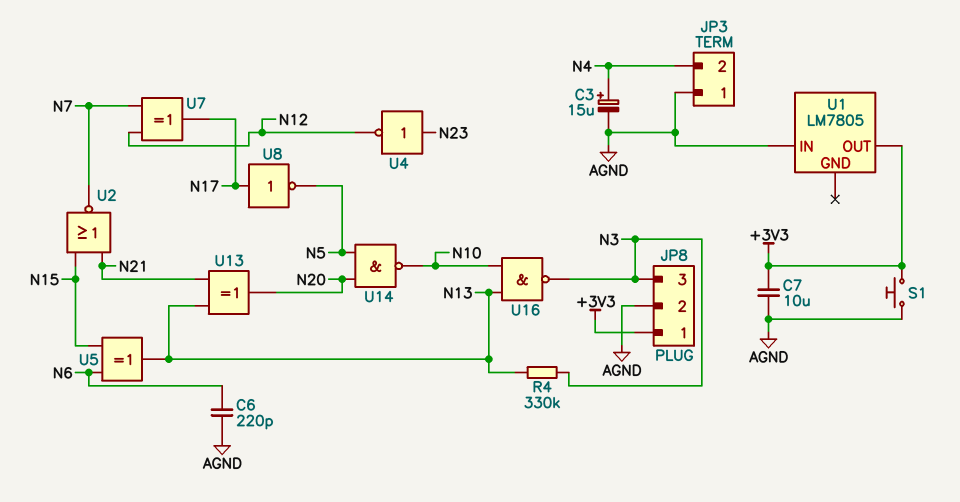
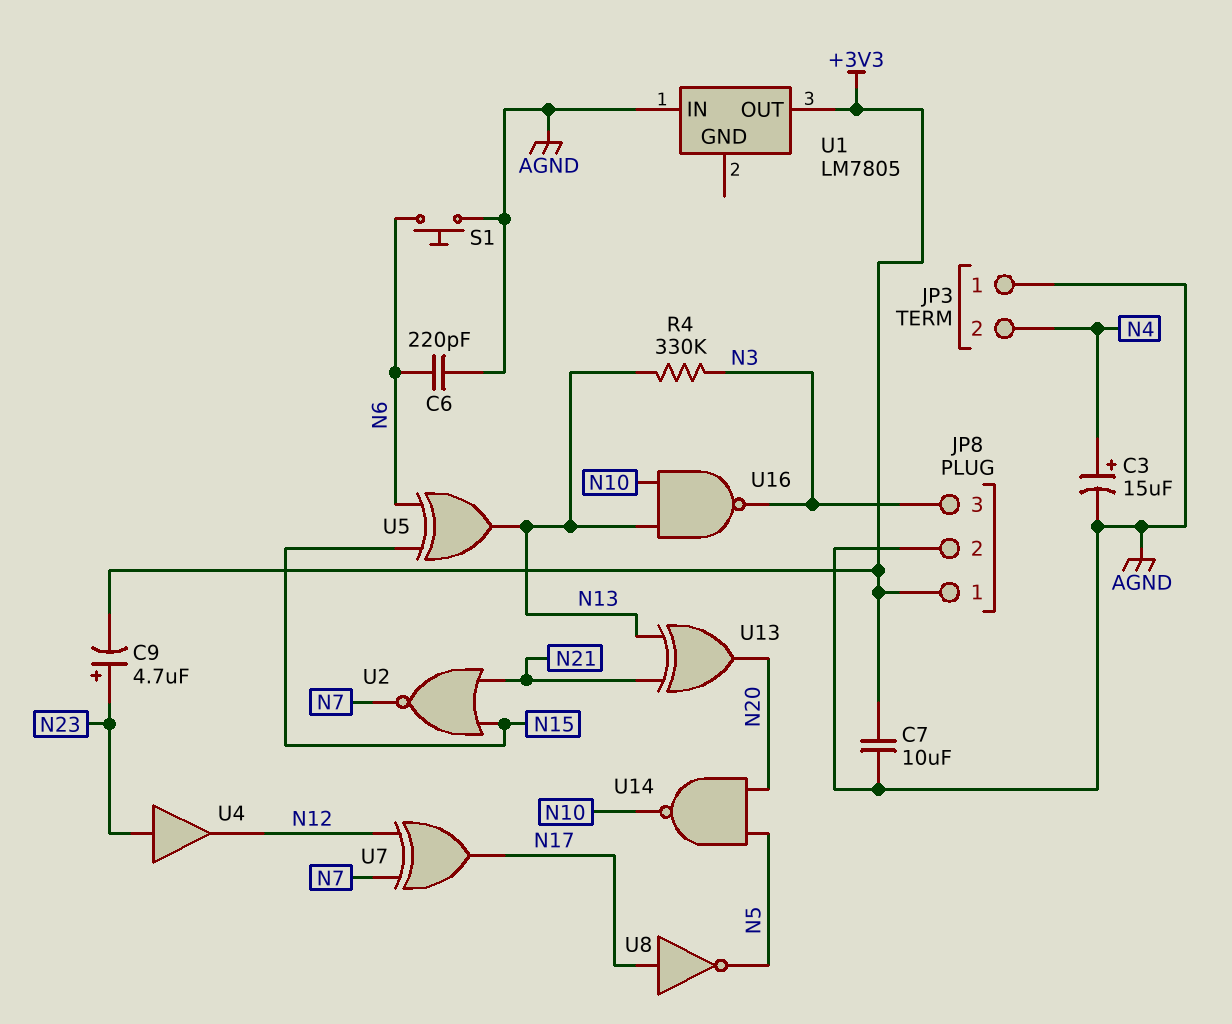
C9: none -> 4.7uF (plus N23, minus +3V3)
S1: button (+3V3, AGND) -> button (AGND, N6)
U4: NOT (in N23, out N12) -> buffer (in N23, out N12)

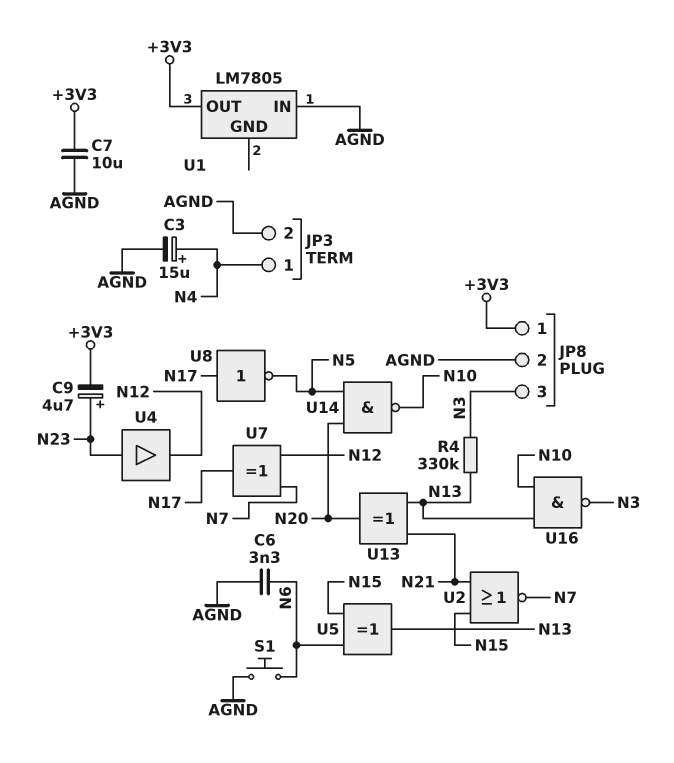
C6: 220pF (AGND, N6) -> 3.3nF (AGND, N6)
JP3 pin 1: AGND -> N4
JP3 pin 2: N4 -> AGND

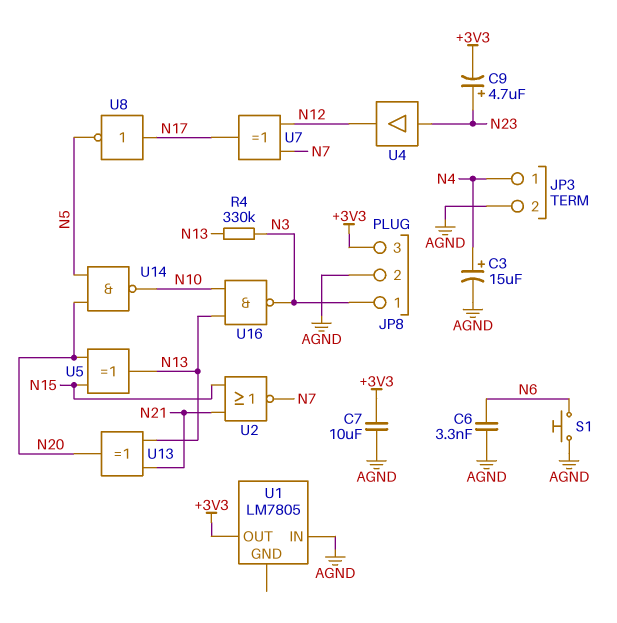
JP8 pin 1: +3V3 -> N3
JP8 pin 3: N3 -> +3V3
U5: XOR (in N6, in N15, out N13) -> XOR (in N15, in N20, out N13)

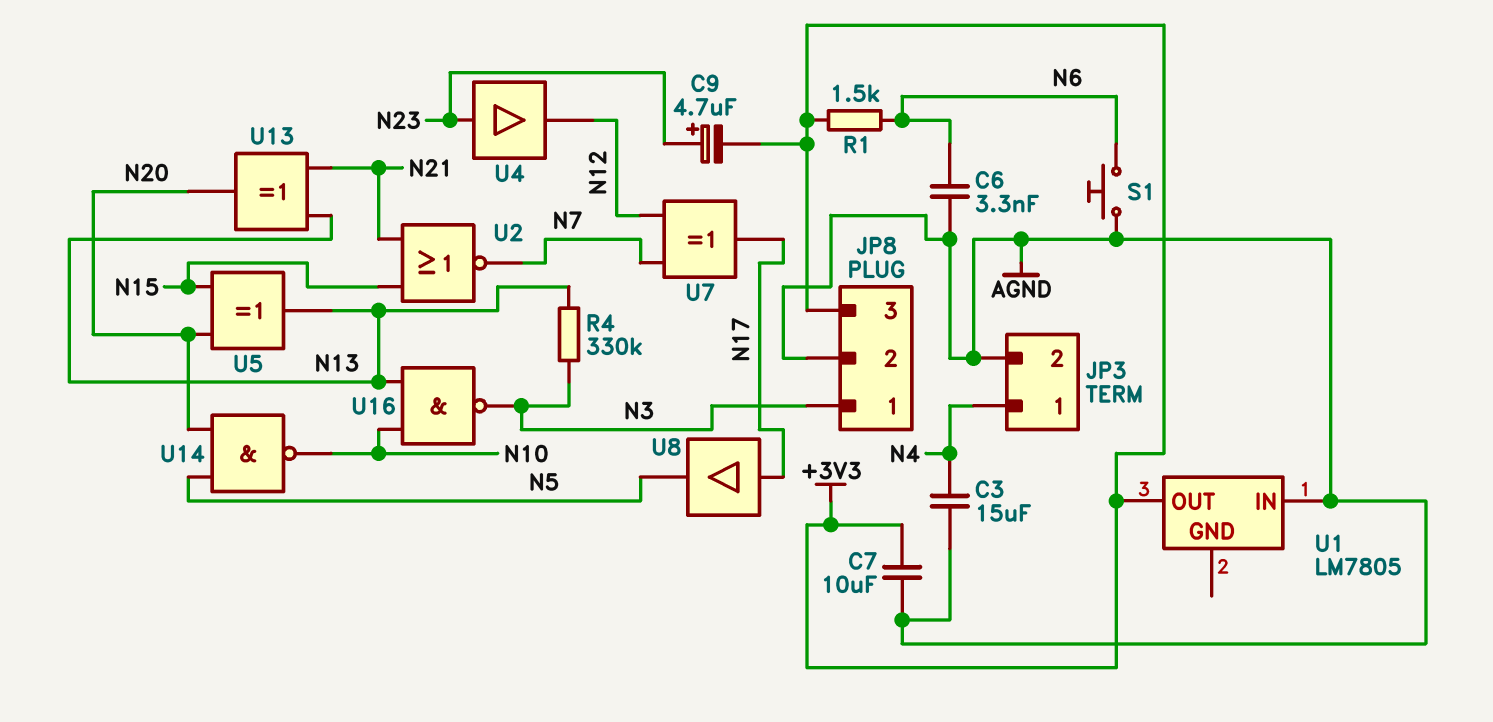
C3: 15uF (plus N4, minus AGND) -> 15uF (AGND, N4)
R1: none -> 1.5k (+3V3, N6)
U8: NOT (in N17, out N5) -> buffer (in N17, out N5)

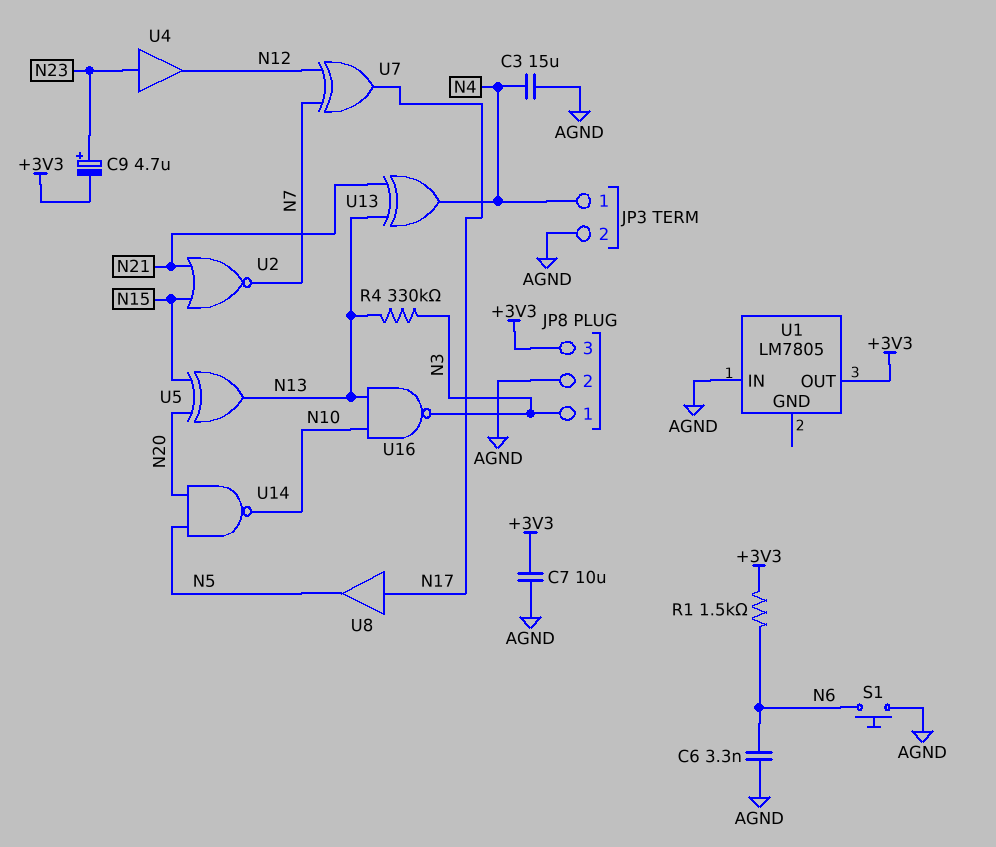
U13: XOR (in N13, in N21, out N20) -> XOR (in N13, in N21, out N4)

